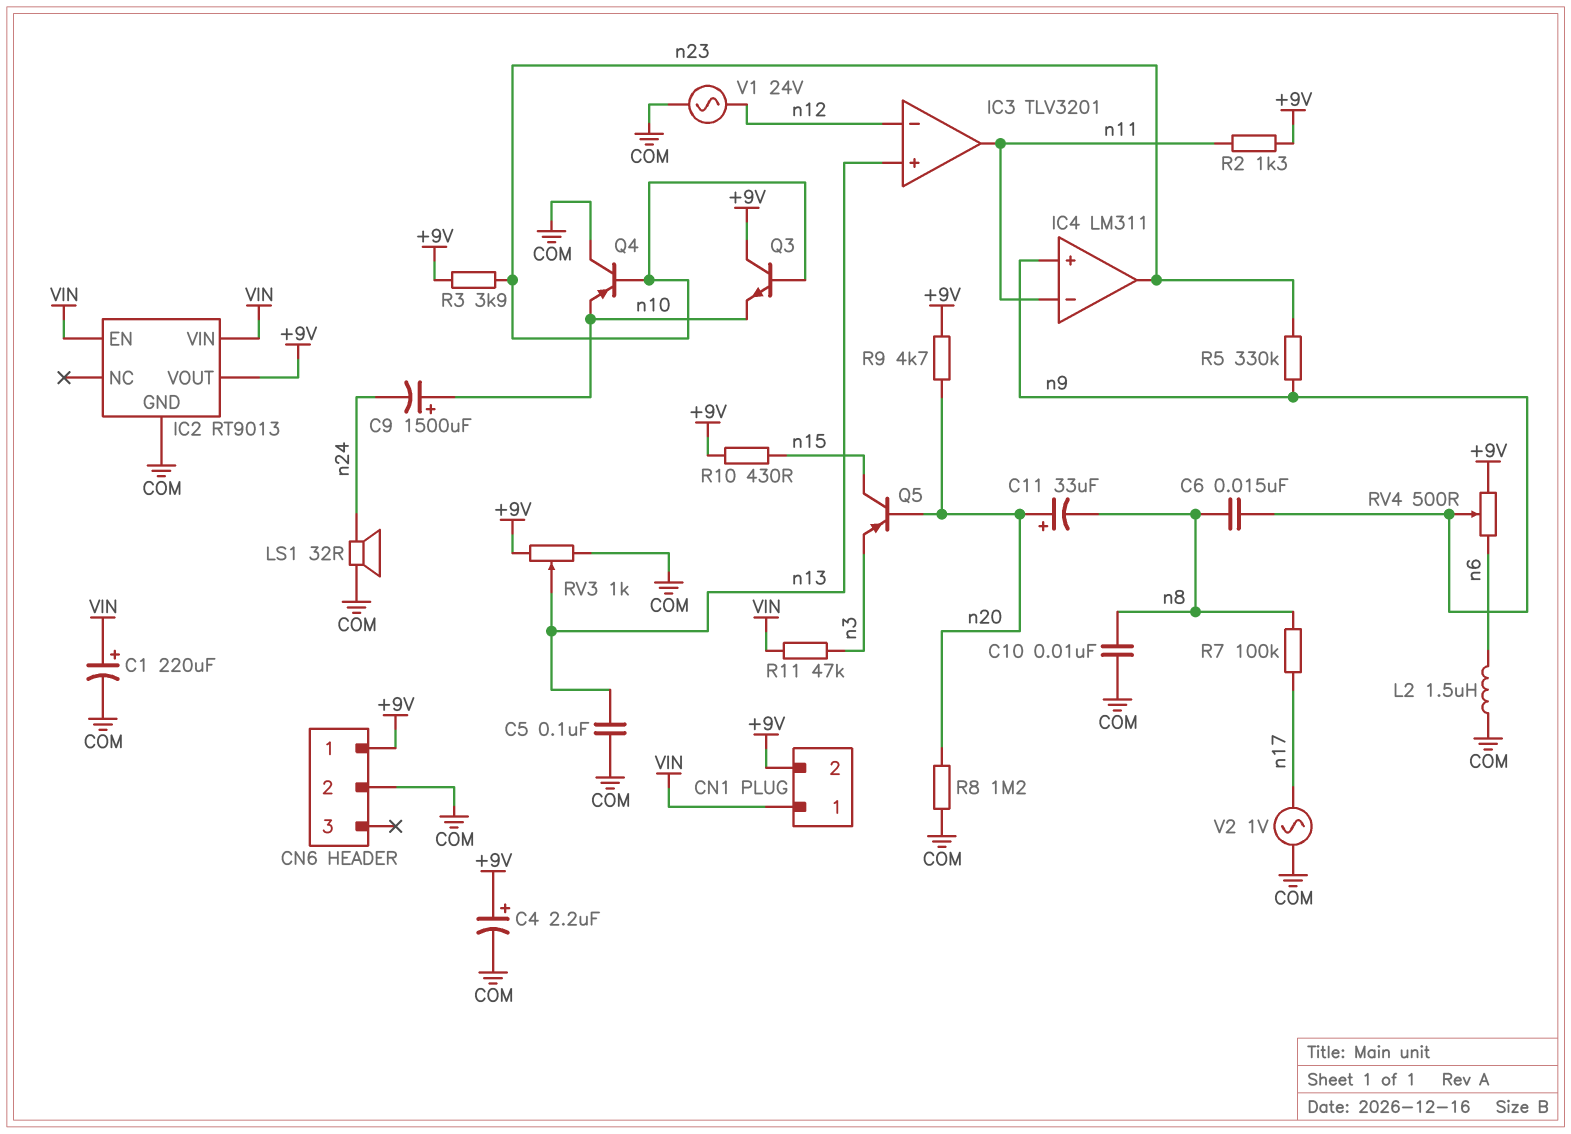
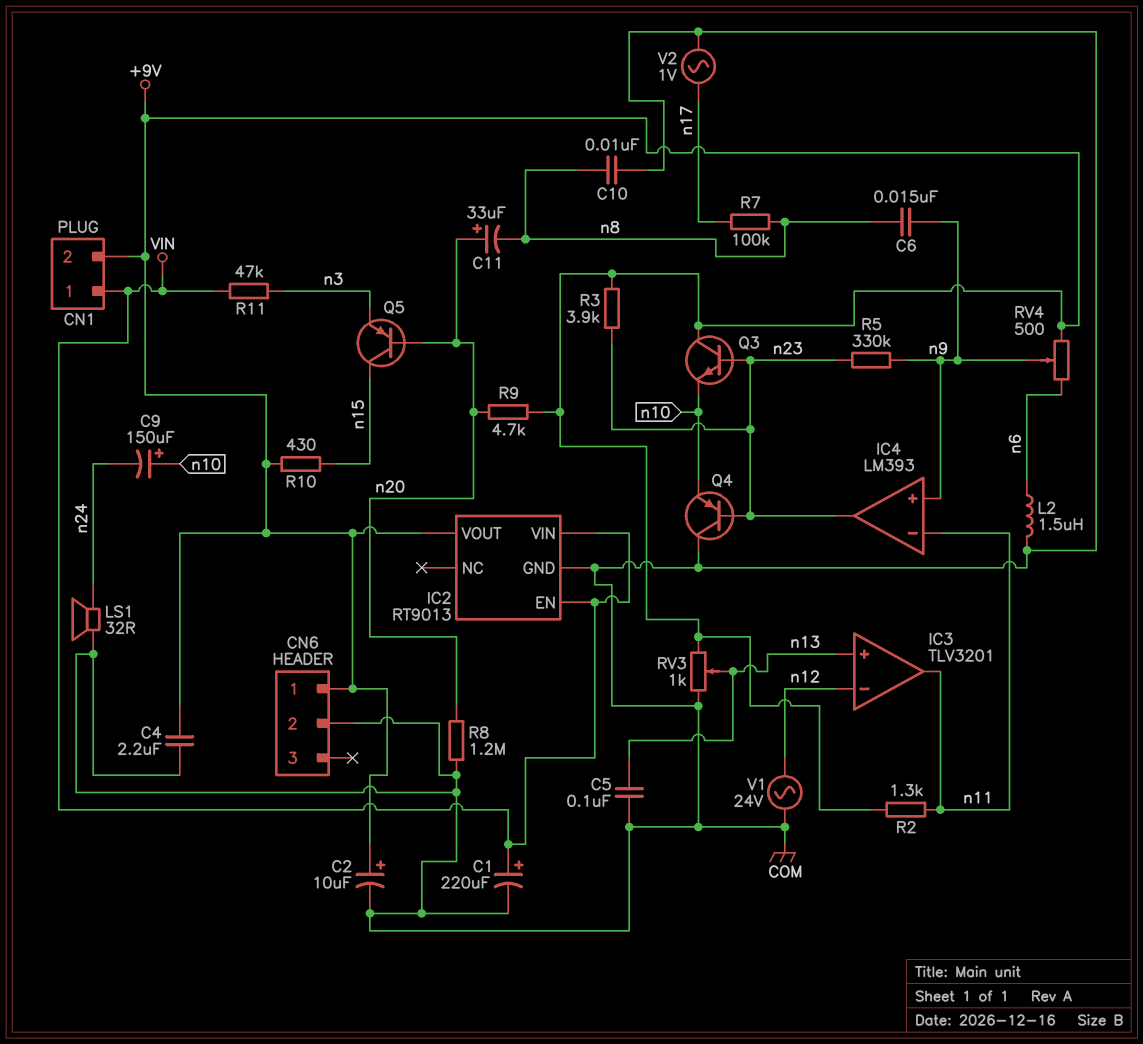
C2: none -> 10uF (plus +9V, minus COM)
C4: 2.2uF (plus +9V, minus COM) -> 2.2uF (+9V, COM)
C9: 1500uF (plus n10, minus n24) -> 150uF (plus n10, minus n24)
IC4: LM311 -> LM393

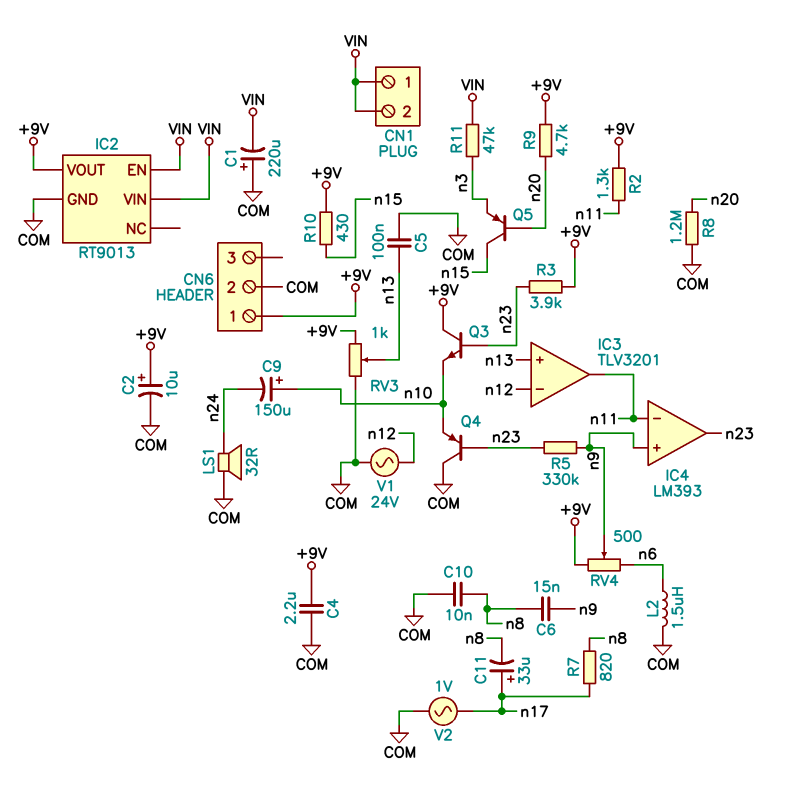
C1: 220uF (plus VIN, minus COM) -> 220uF (plus COM, minus VIN)
C11: 33uF (plus n20, minus n8) -> 33uF (plus n17, minus n8)
CN1 pin 2: +9V -> VIN
R7: 100k (n8, n17) -> 820 (n8, n17)

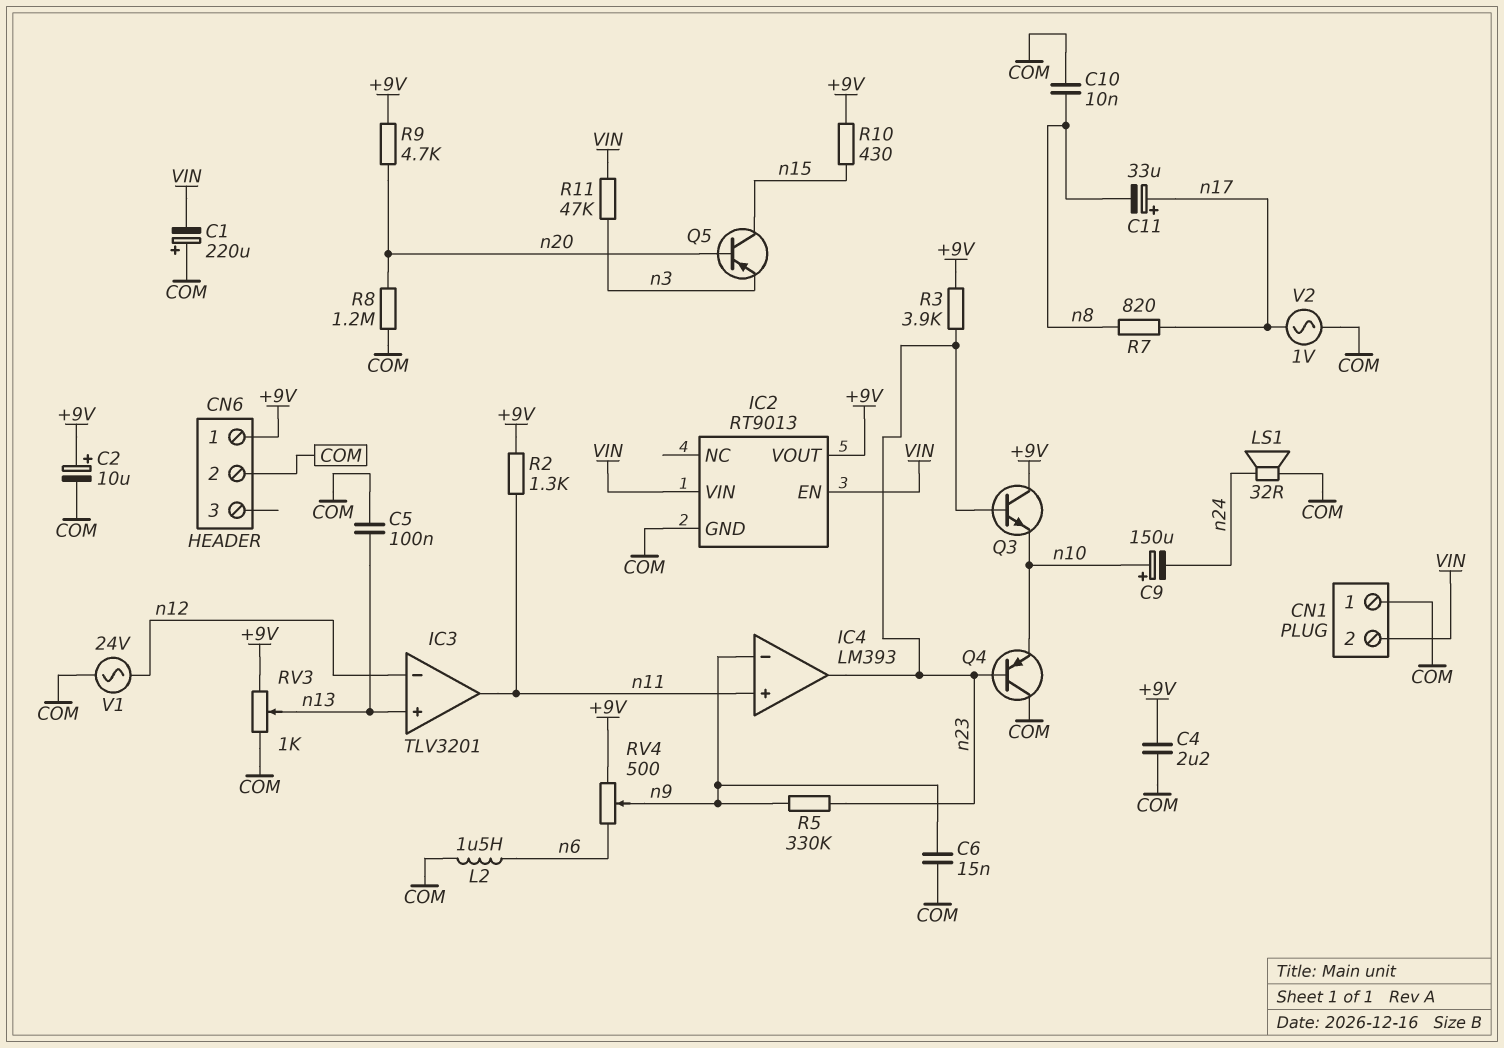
C6: 15nF (n8, n9) -> 15nF (COM, n9)
CN1 pin 1: VIN -> COM
IC4 pin in+: n9 -> n11
IC4 pin in-: n11 -> n9

